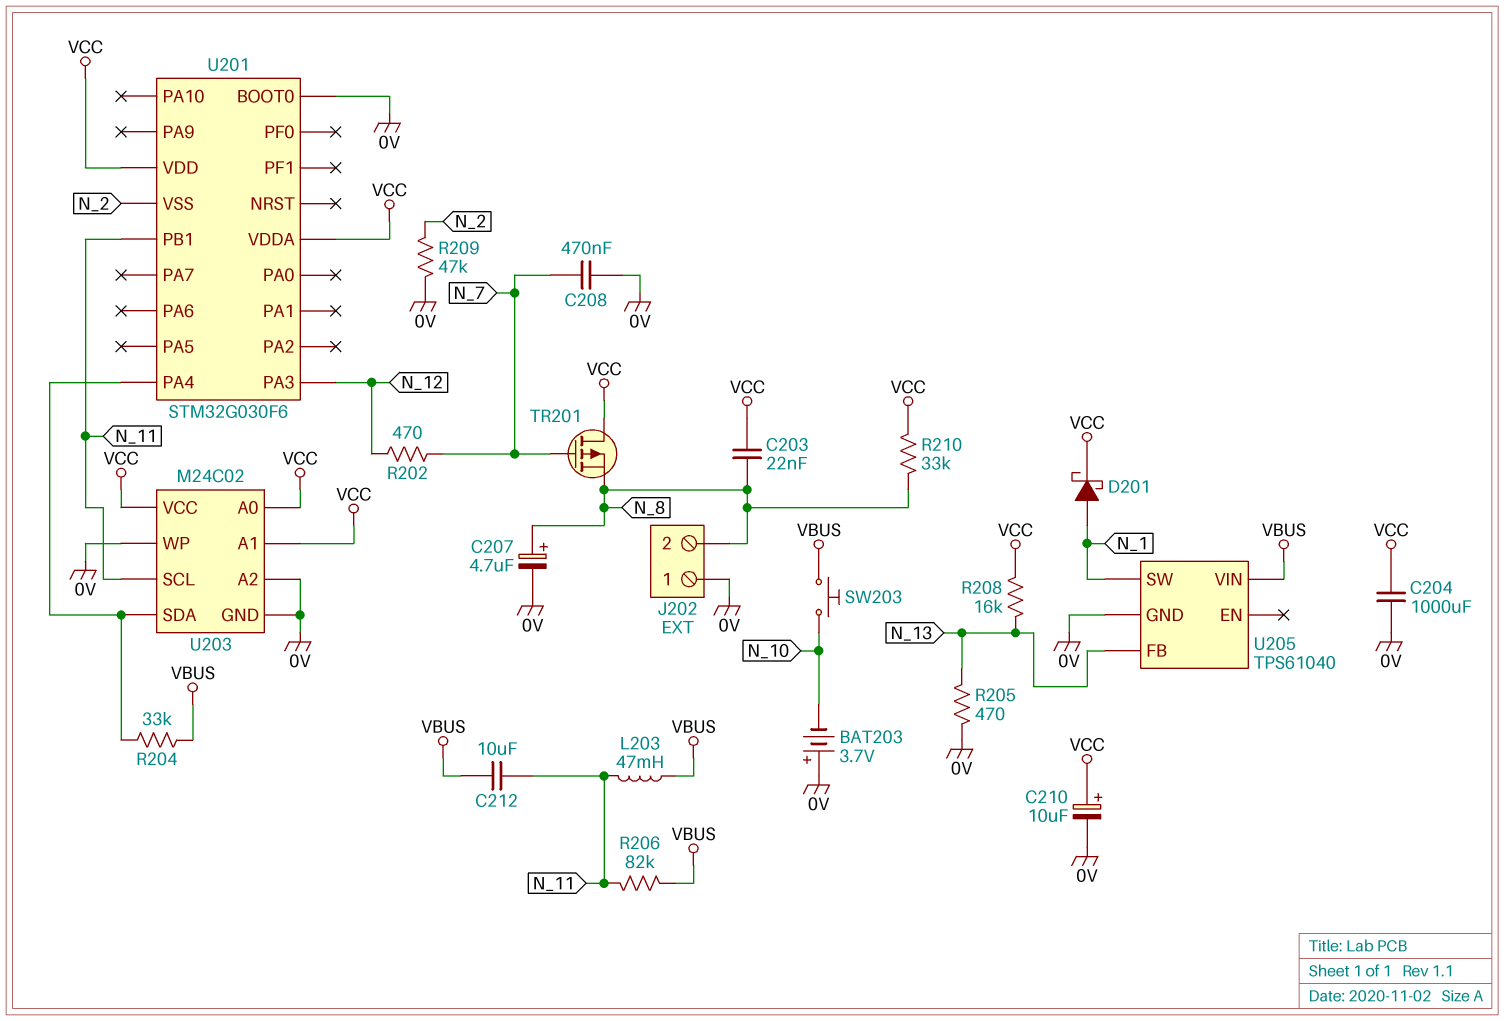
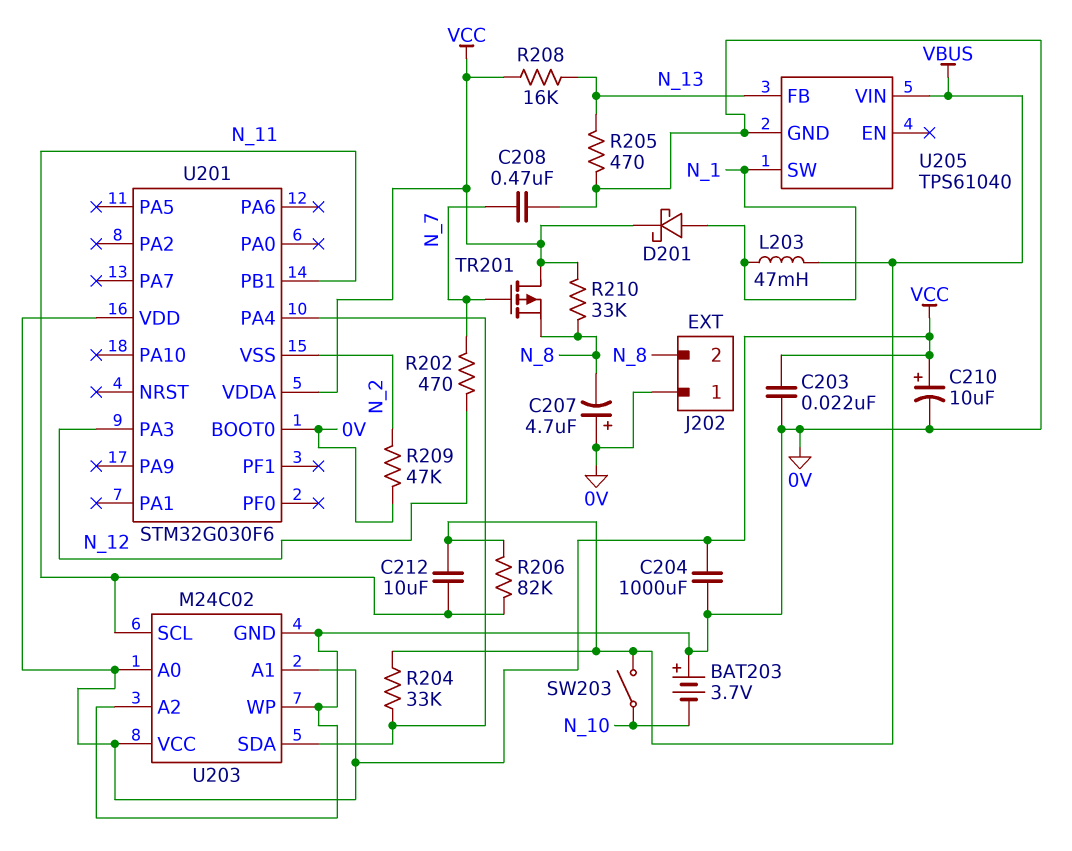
C203: 22nF (N_8, VCC) -> 22nF (0V, VCC)
C207: 4.7uF (plus N_8, minus 0V) -> 4.7uF (plus 0V, minus N_8)
L203: 47mH (N_11, VBUS) -> 47mH (N_1, VBUS)
SW203: button (N_10, VBUS) -> switch (N_10, VBUS)

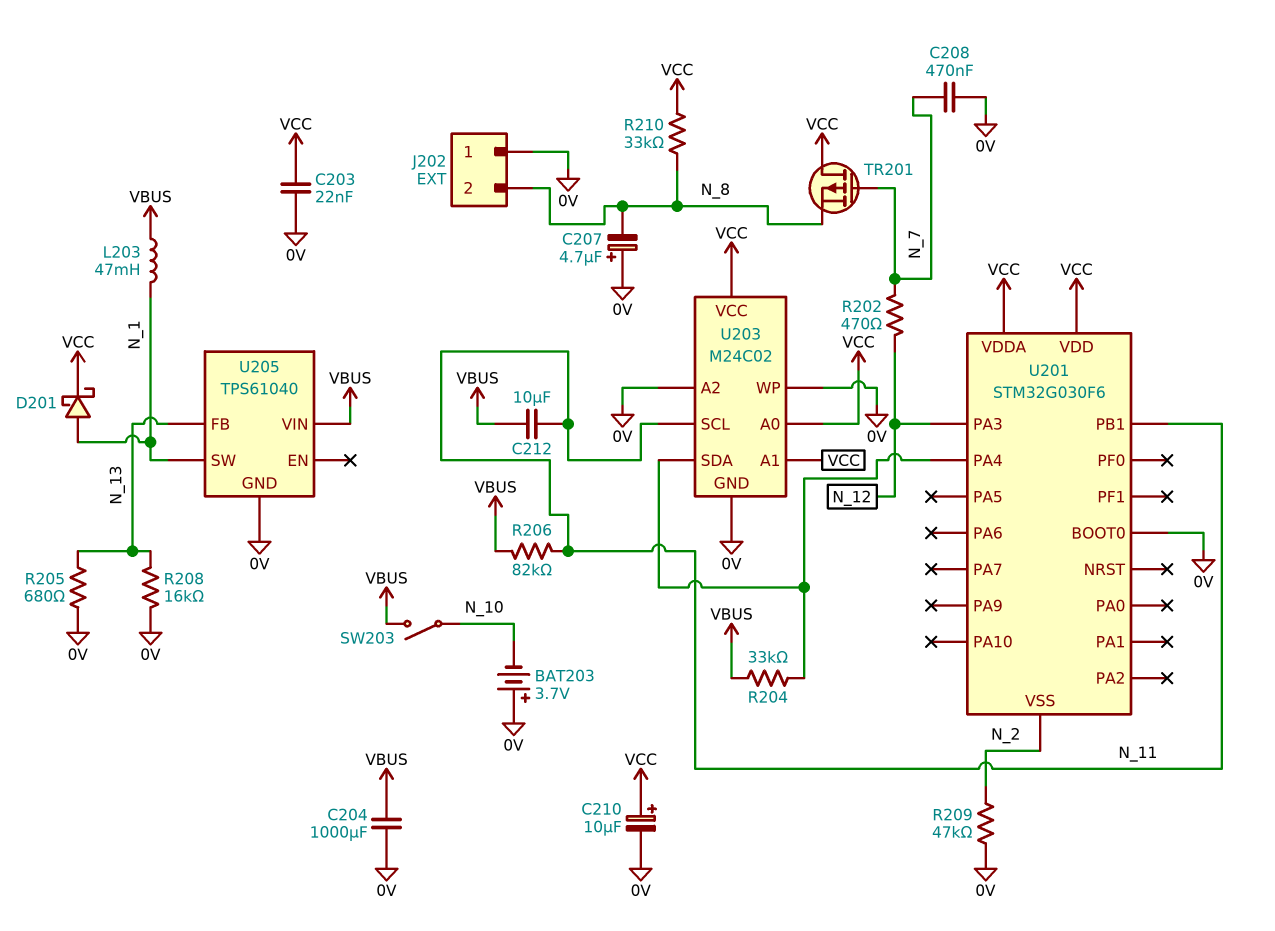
C204: 1000uF (0V, VCC) -> 1000uF (0V, VBUS)
R205: 470 (0V, N_13) -> 680 (0V, N_13)
R208: 16k (N_13, VCC) -> 16k (0V, N_13)

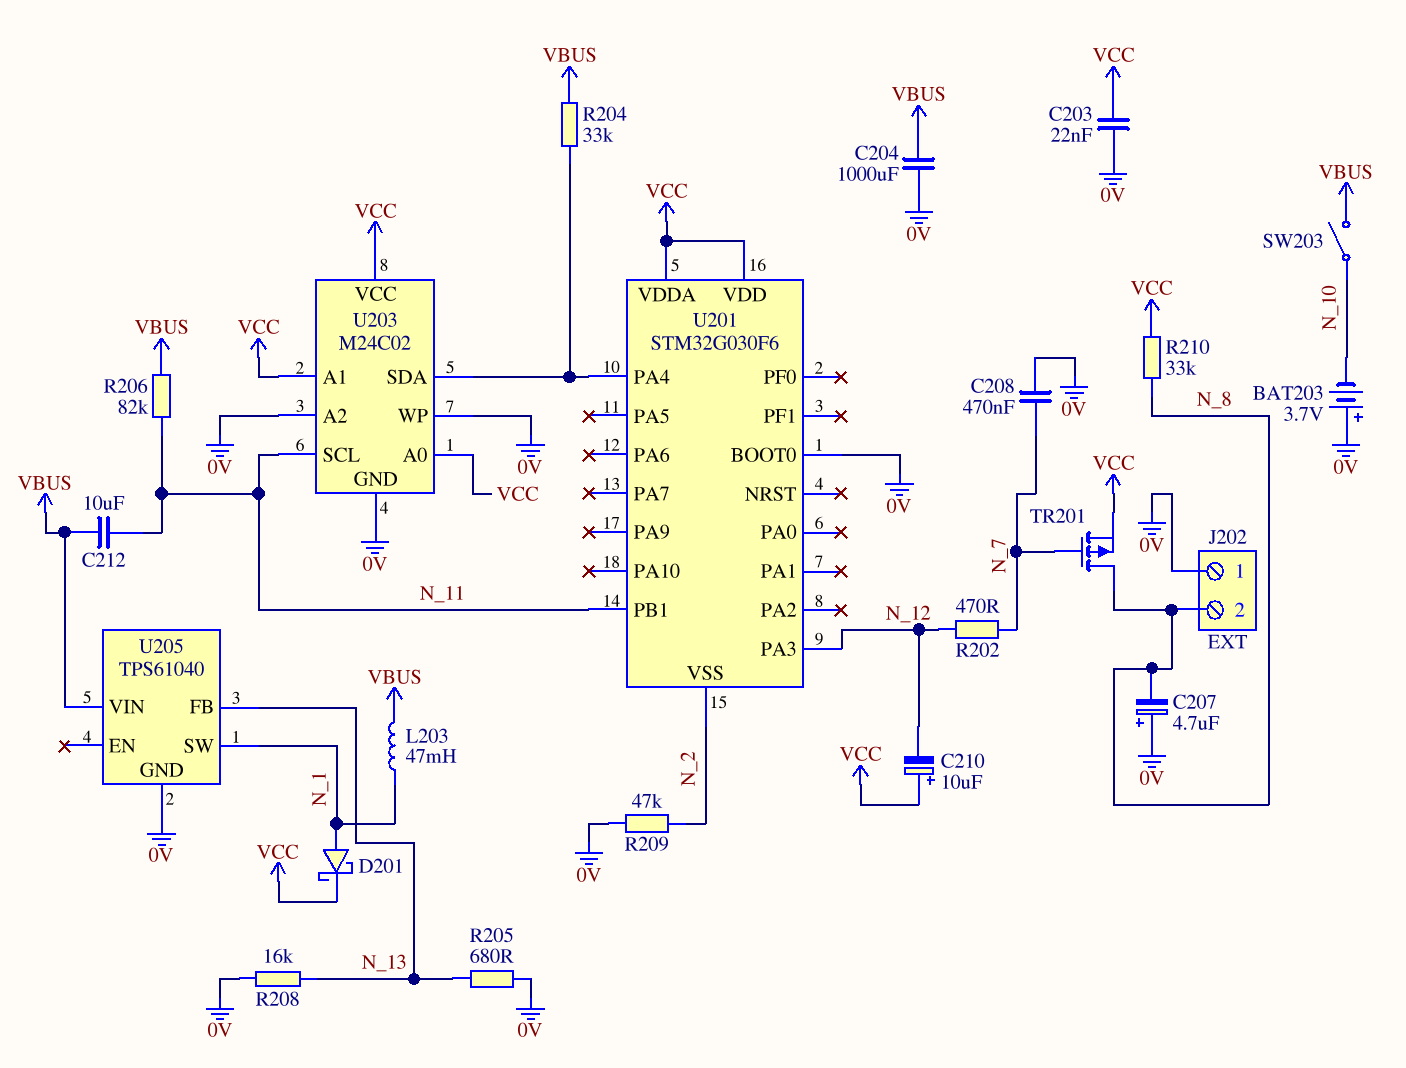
C210: 10uF (plus VCC, minus 0V) -> 10uF (plus VCC, minus N_12)
TR201: PMOS (G N_7, D VCC, S N_8) -> PMOS (G N_7, D N_8, S VCC)

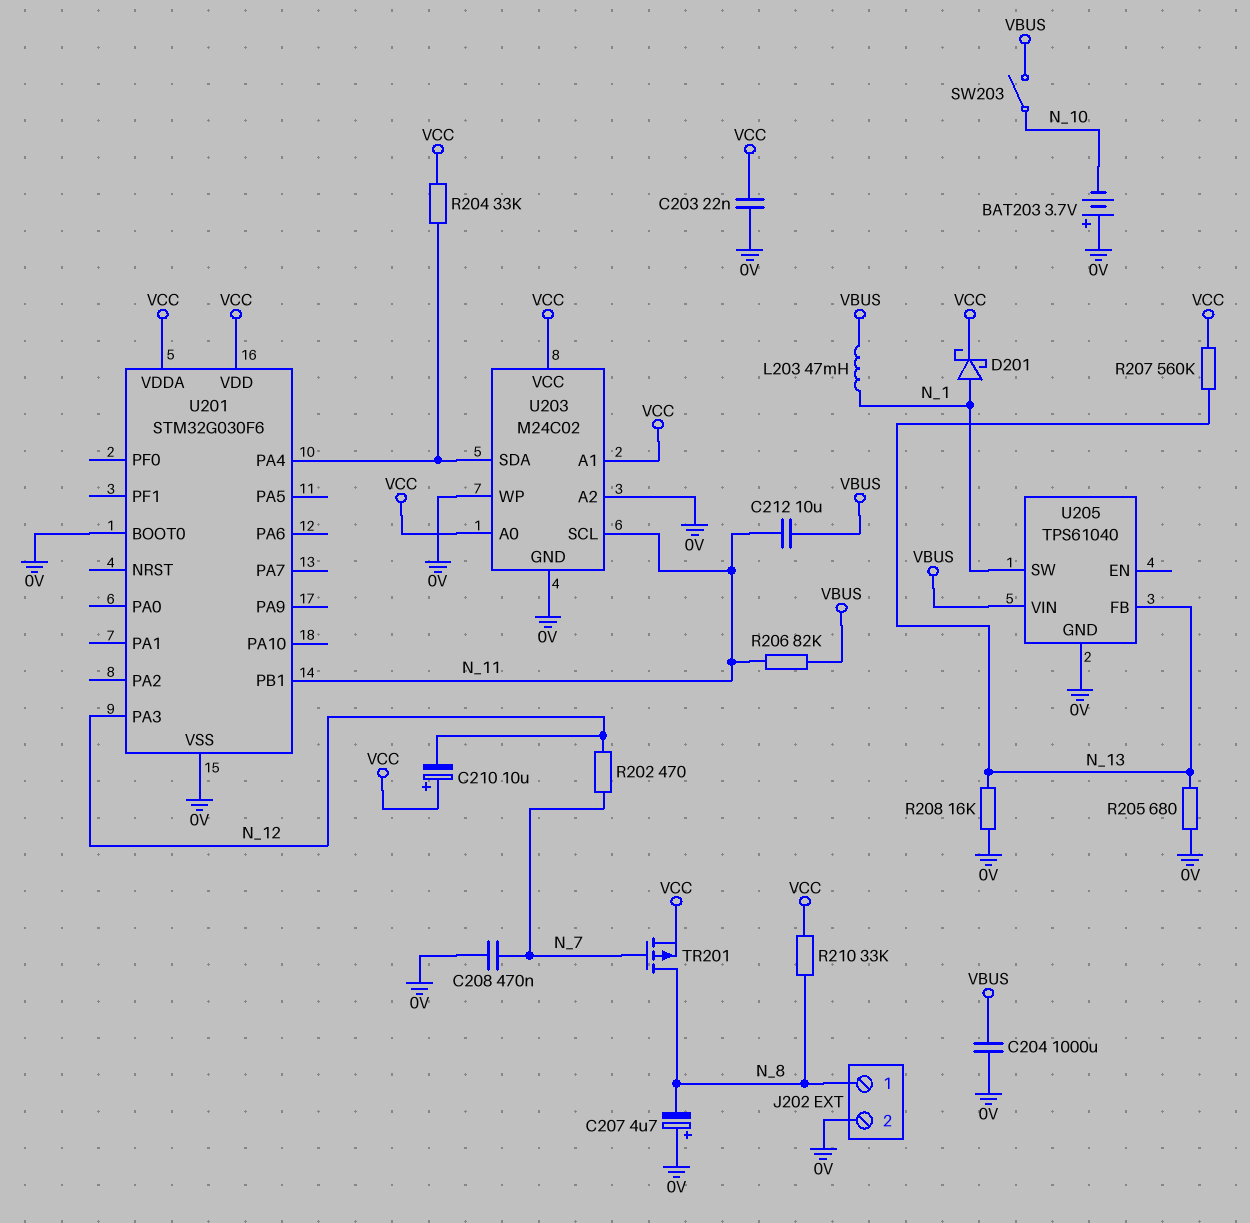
J202 pin 1: 0V -> N_8
J202 pin 2: N_8 -> 0V
R204: 33k (U201/PA4, VBUS) -> 33k (U201/PA4, VCC)
R207: none -> 560k (N_13, VCC)
R209: 47k (0V, N_2) -> none
U201 pin VSS: N_2 -> 0V

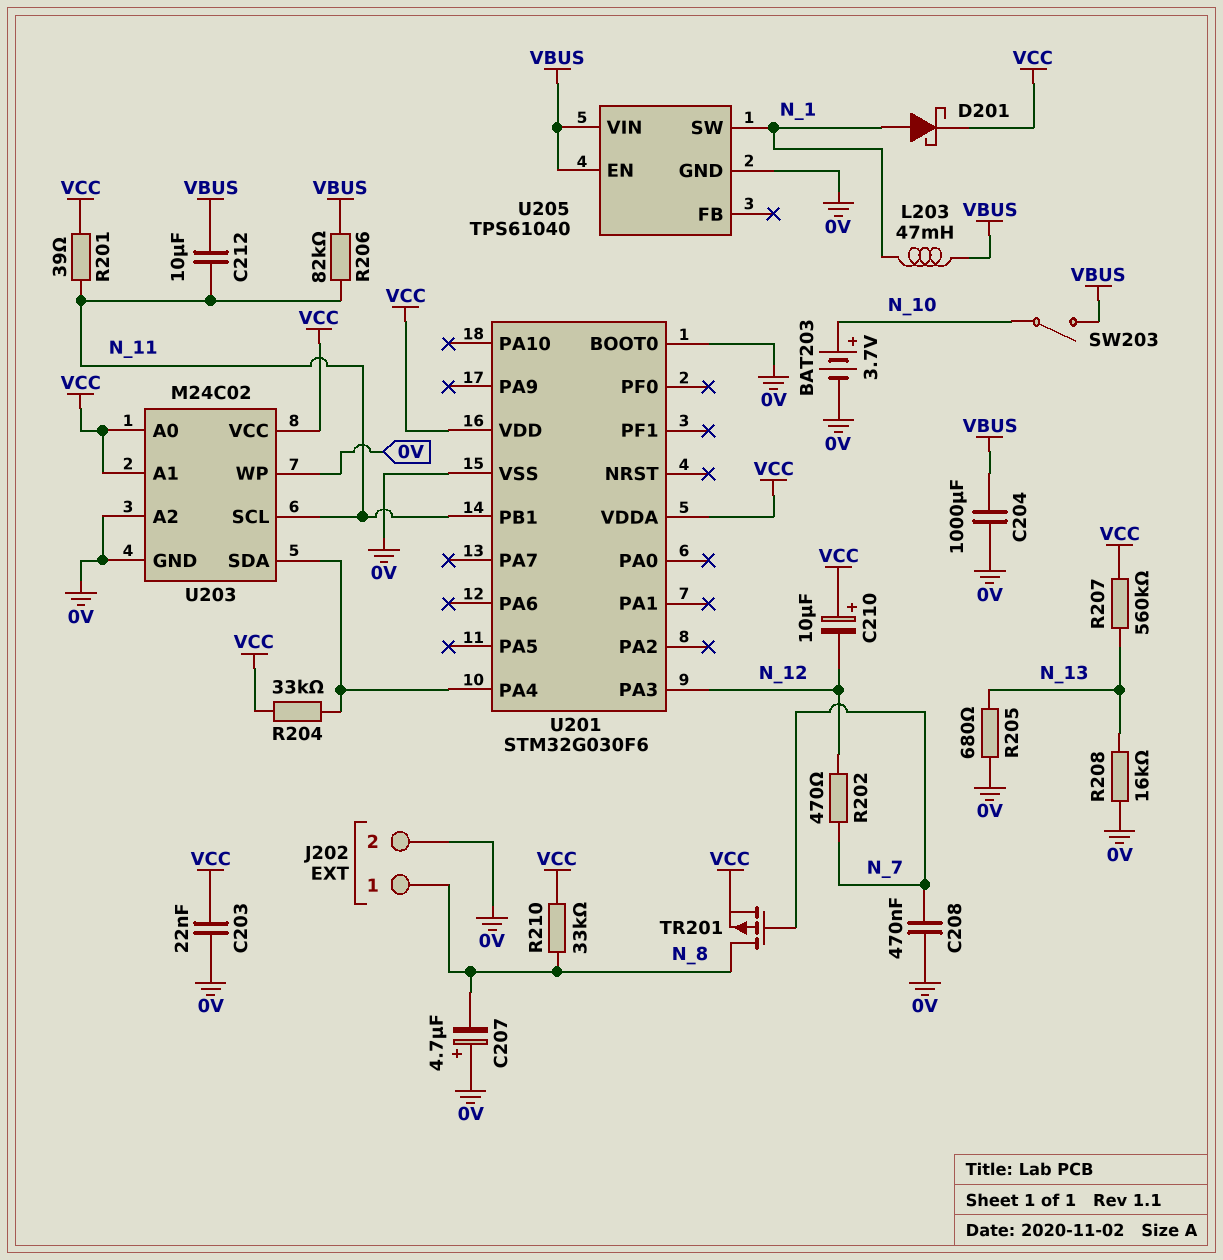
BAT203: 3.7V (plus 0V, minus N_10) -> 3.7V (plus N_10, minus 0V)
R201: none -> 39 (N_11, VCC)
U205 pin EN: none -> VBUS
U205 pin FB: N_13 -> none

